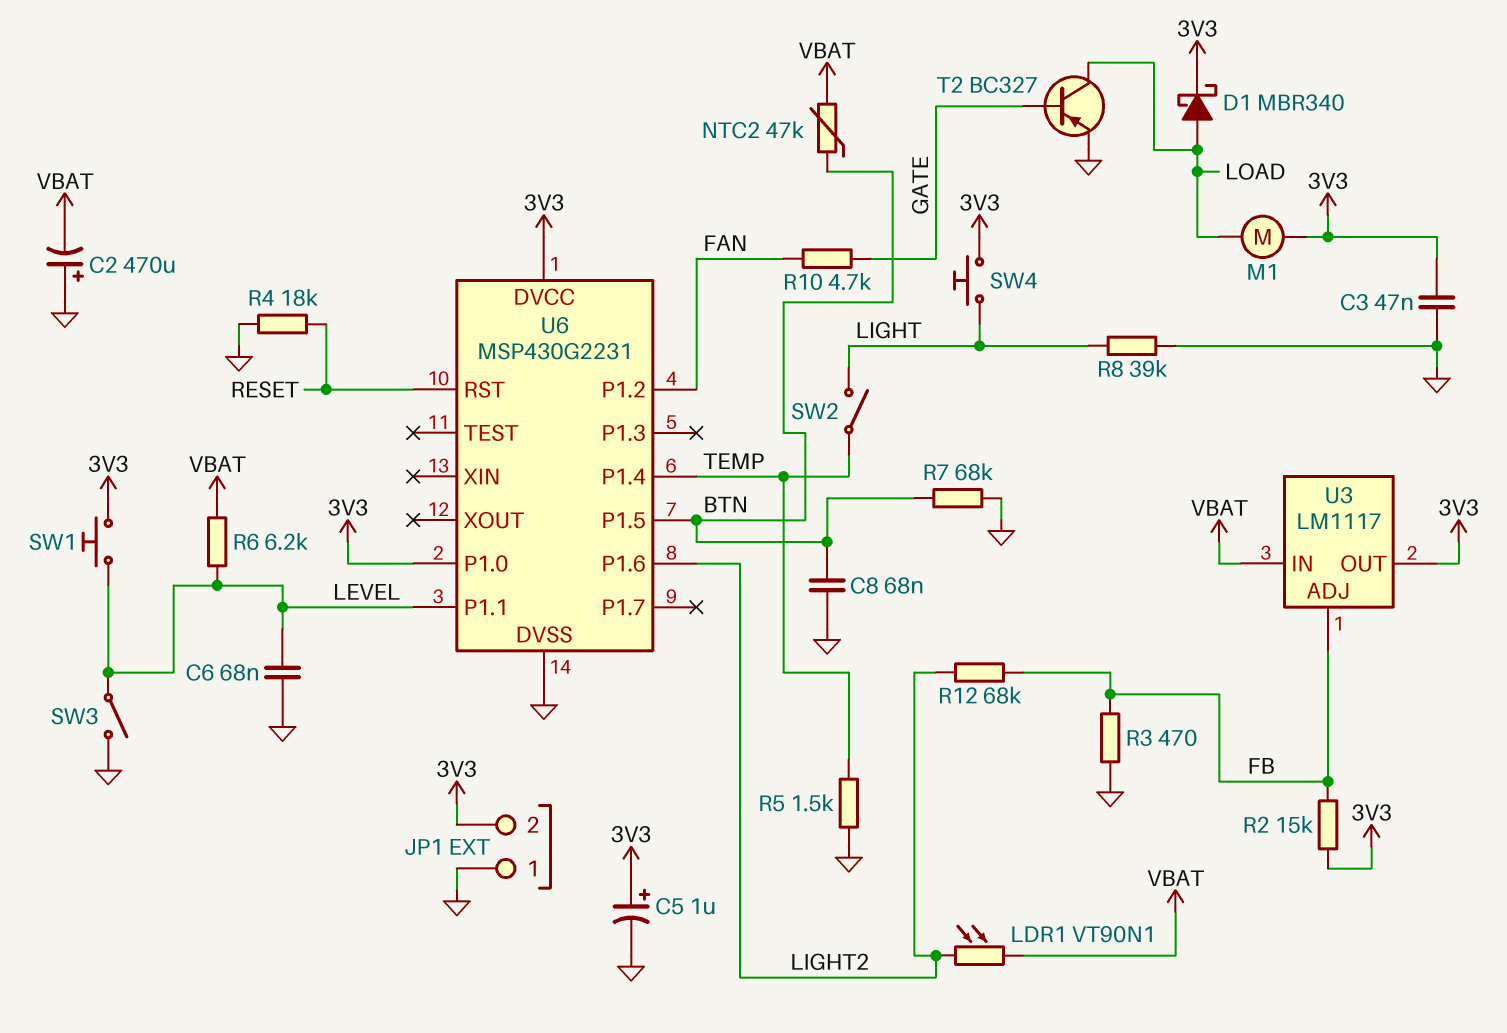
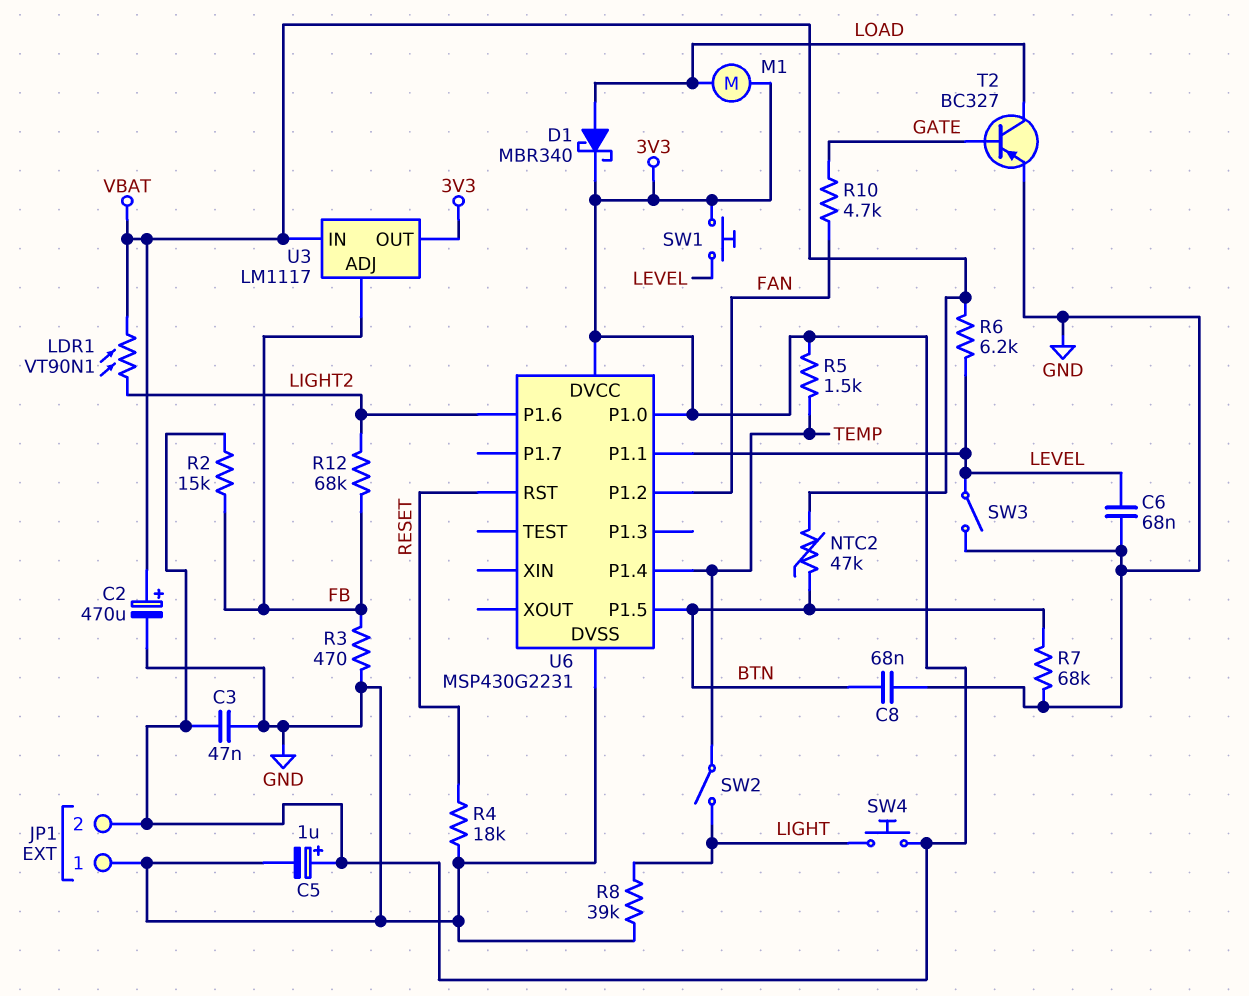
C2: 470uF (plus GND, minus VBAT) -> 470uF (plus VBAT, minus GND)
R5: 1.5k (GND, TEMP) -> 1.5k (3V3, TEMP)

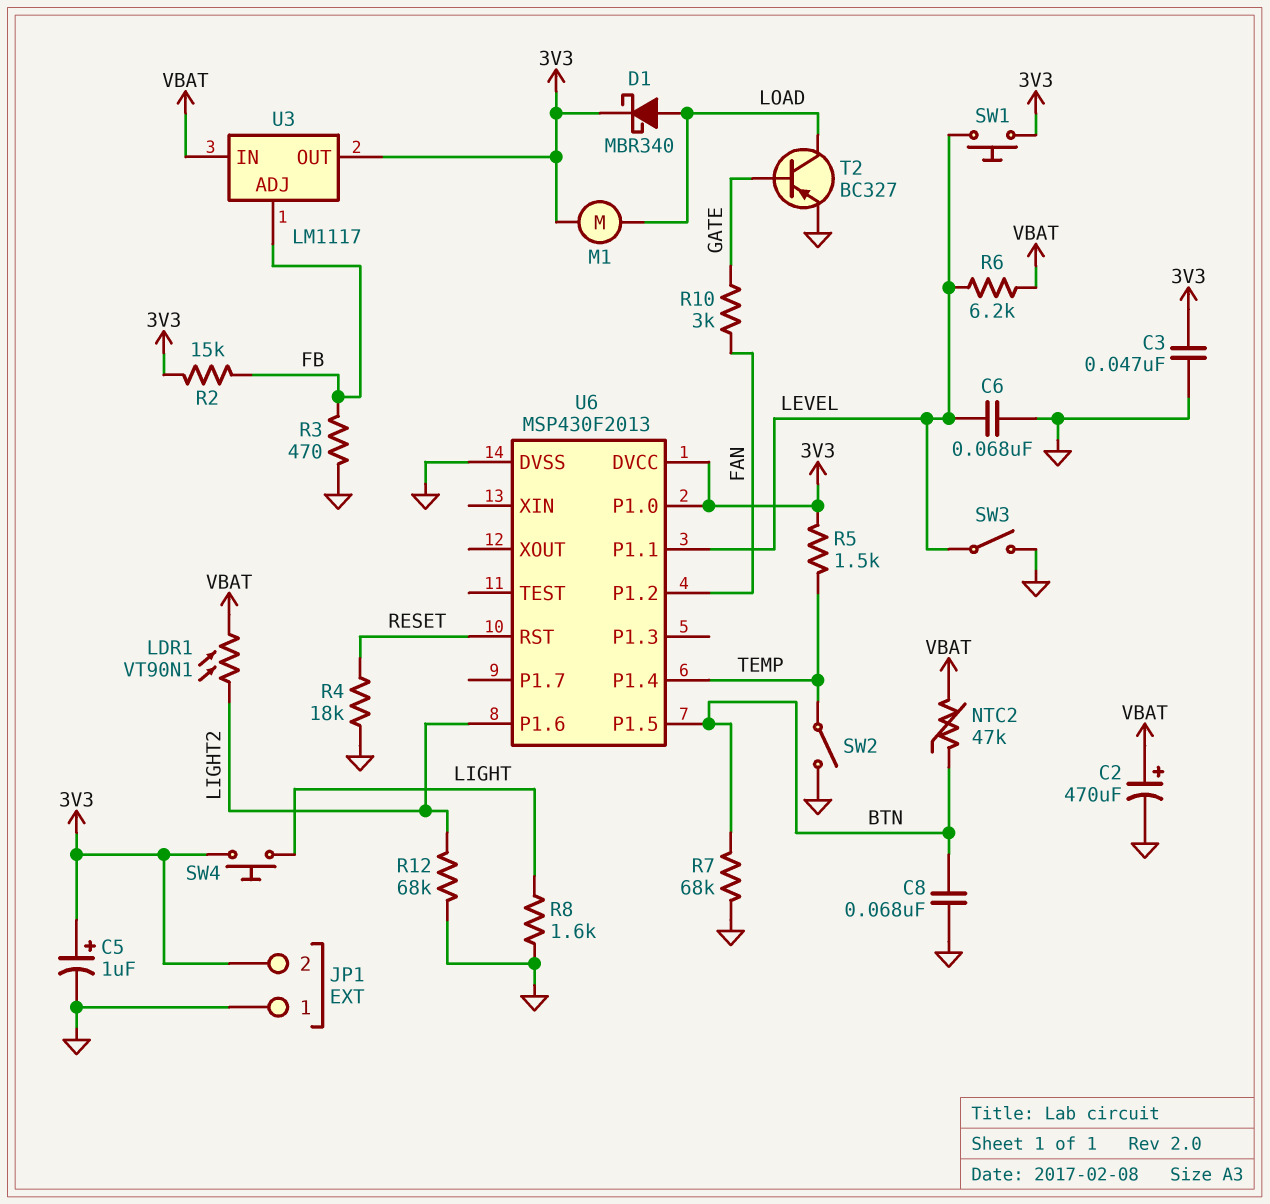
R8: 39k (GND, LIGHT) -> 1.6k (GND, LIGHT)
R10: 4.7k (FAN, GATE) -> 3k (FAN, GATE)
R12: 68k (FB, LIGHT2) -> 68k (GND, LIGHT2)
SW2: switch (LIGHT, TEMP) -> switch (GND, TEMP)
U6: MSP430G2231 -> MSP430F2013

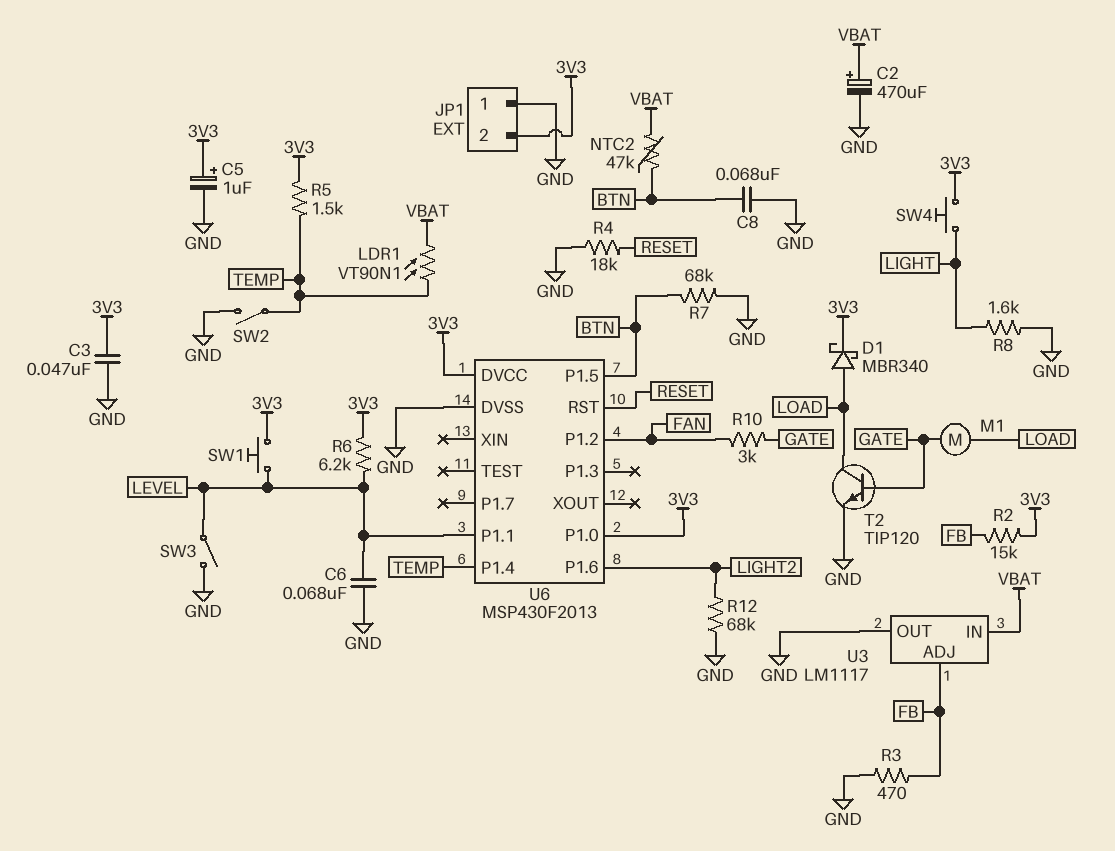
LDR1: VT90N1 (LIGHT2, VBAT) -> VT90N1 (TEMP, VBAT)
M1: motor (3V3, LOAD) -> motor (GATE, LOAD)
R6: 6.2k (LEVEL, VBAT) -> 6.2k (3V3, LEVEL)
T2: PNP BC327 (B GATE, C LOAD, E GND) -> NPN TIP120 (B GATE, C LOAD, E GND)
U3 pin OUT: 3V3 -> GND

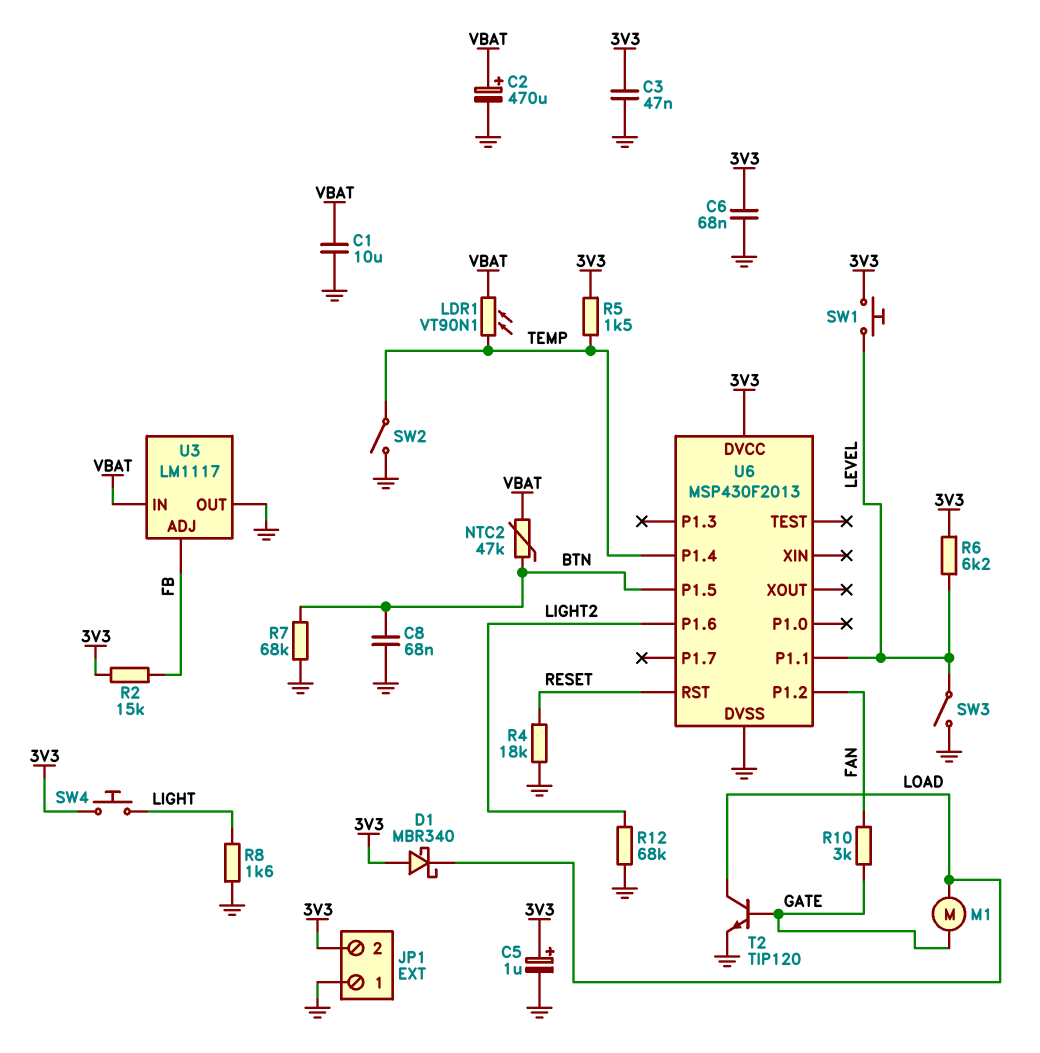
C1: none -> 10uF (GND, VBAT)
C6: 68nF (GND, LEVEL) -> 68nF (3V3, GND)
D1: schottky MBR340 (A LOAD, K 3V3) -> schottky MBR340 (A 3V3, K LOAD)
R3: 470 (FB, GND) -> none
U6 pin P1.0: 3V3 -> none

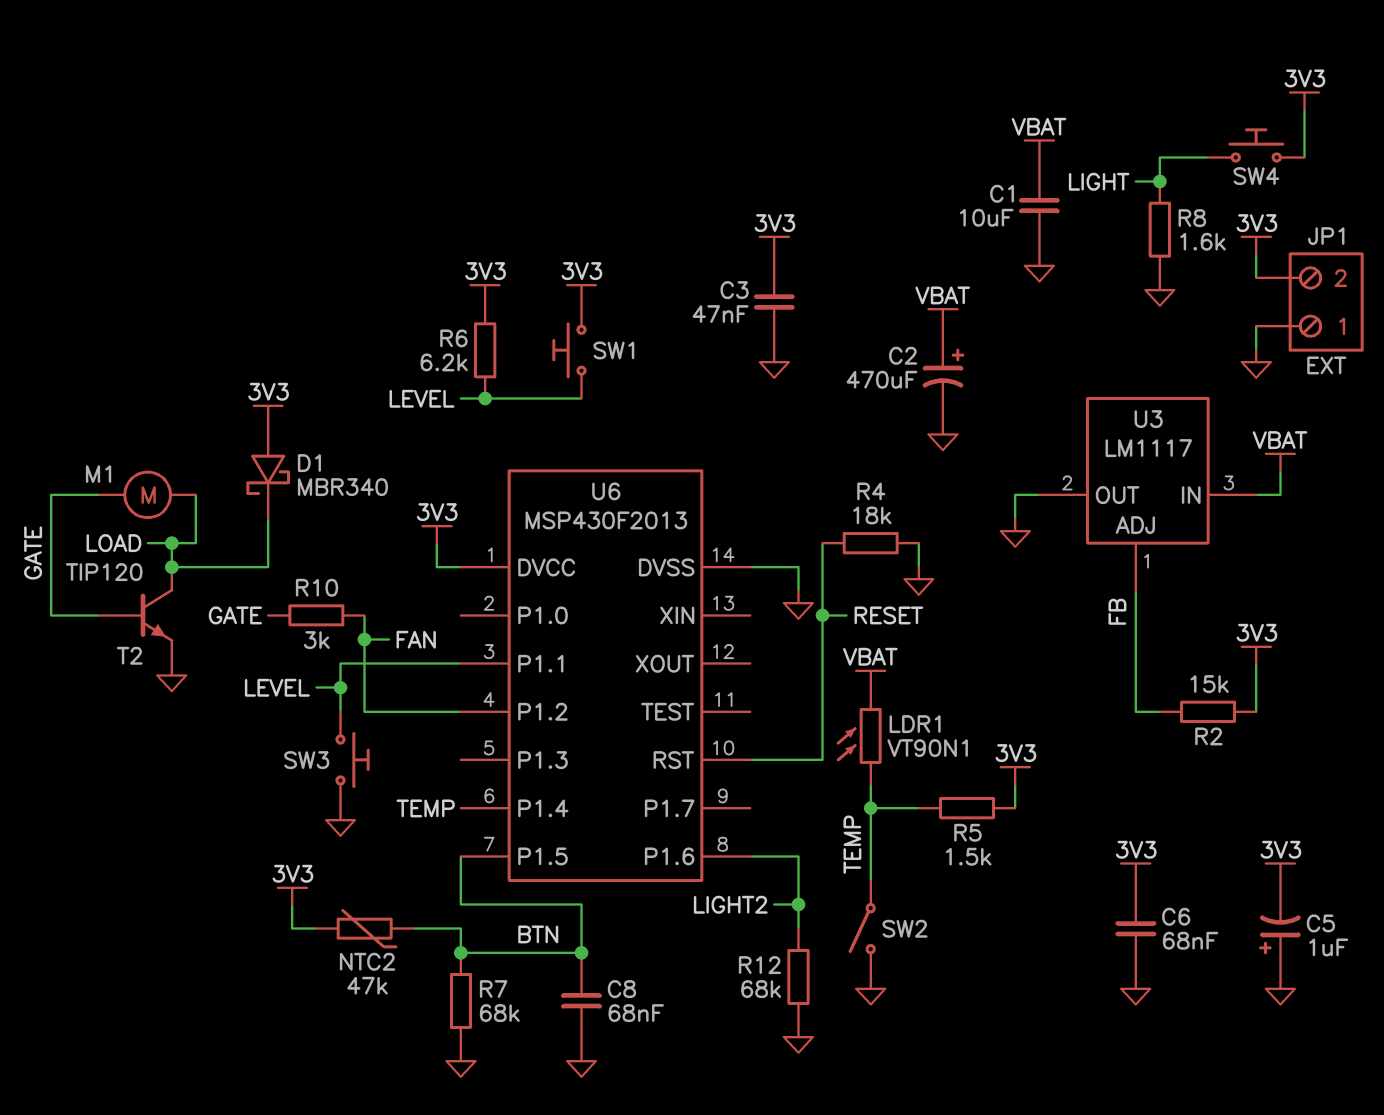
C5: 1uF (plus 3V3, minus GND) -> 1uF (plus GND, minus 3V3)
NTC2: 47k (BTN, VBAT) -> 47k (3V3, BTN)
SW3: switch (GND, LEVEL) -> button (GND, LEVEL)

